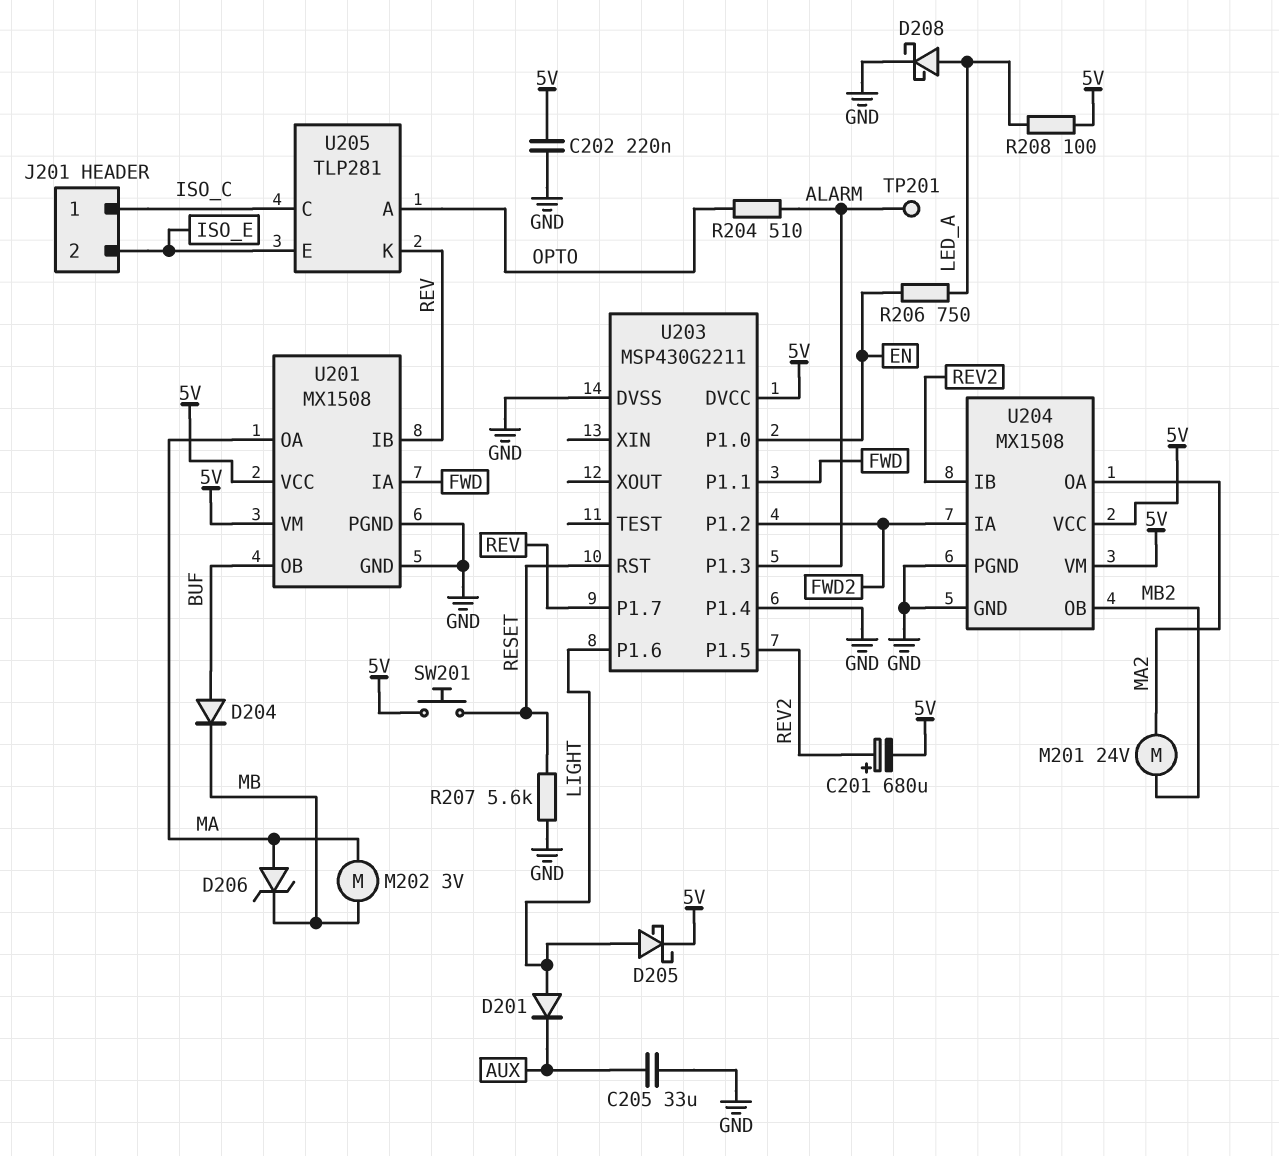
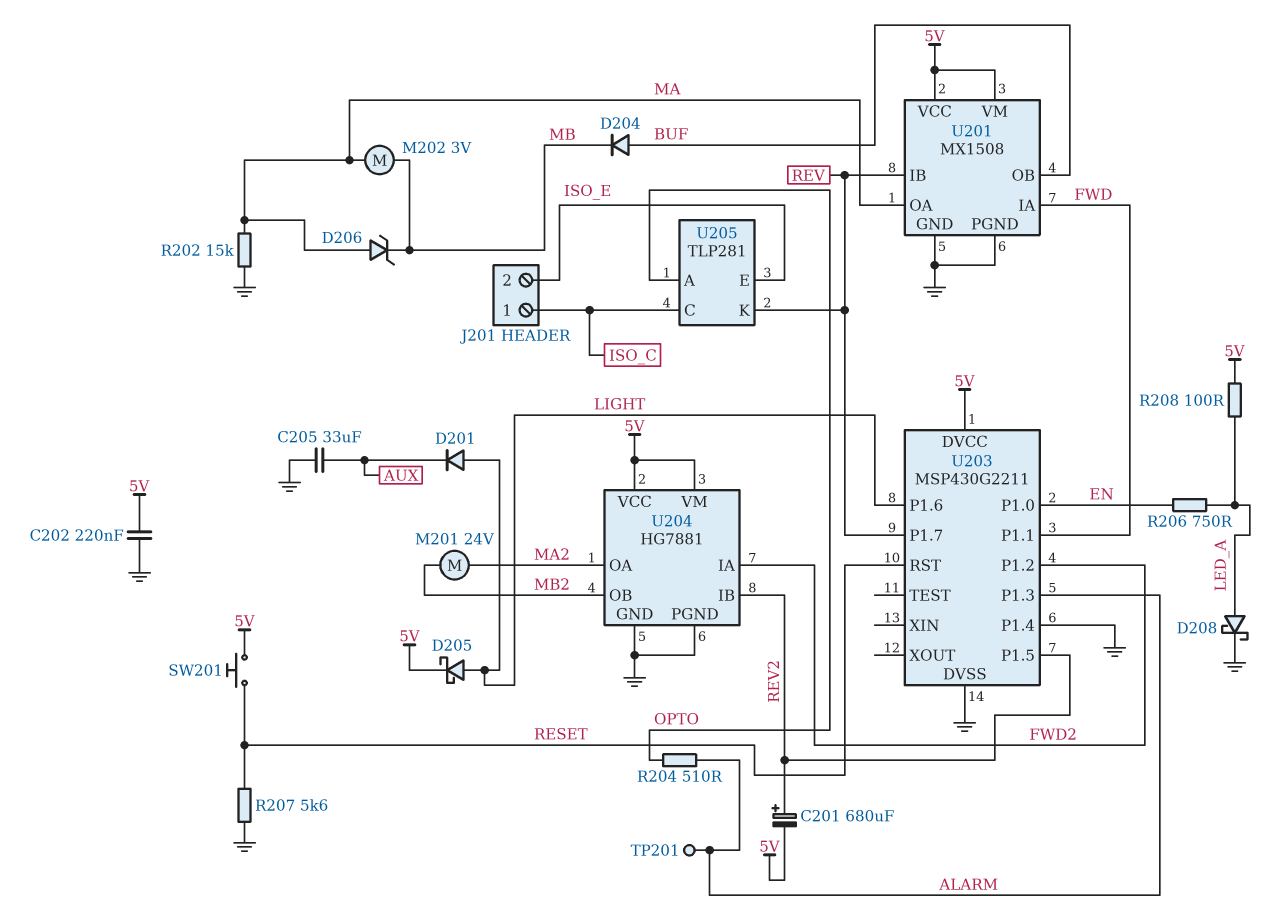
R202: none -> 15k (GND, MA)
U204: MX1508 -> HG7881

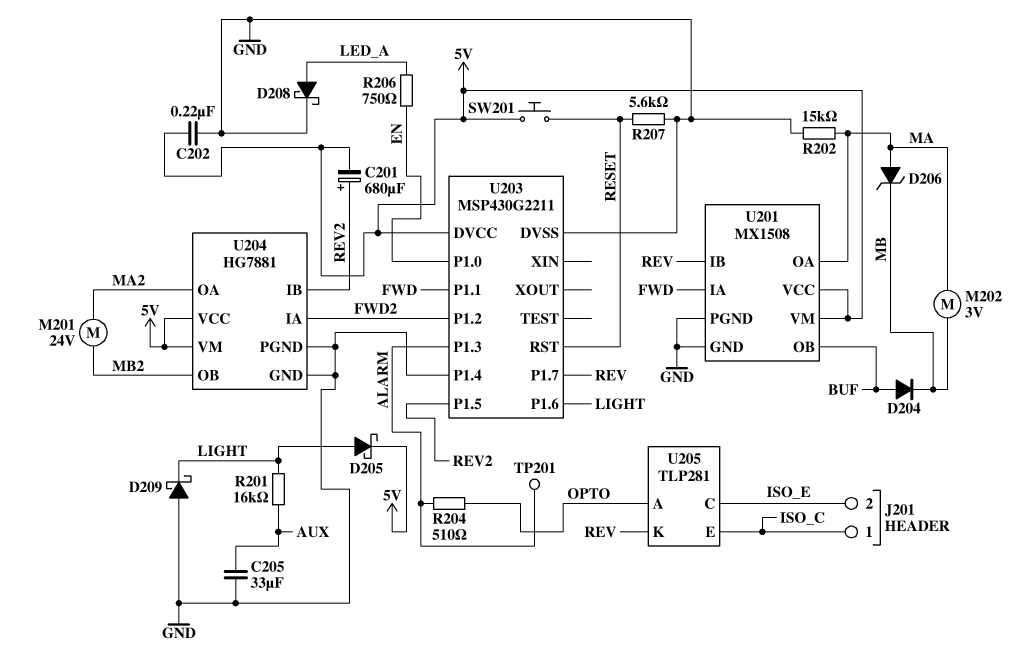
D201: diode (A LIGHT, K AUX) -> none
D209: none -> schottky (A GND, K LIGHT)
R201: none -> 16k (AUX, LIGHT)
R208: 100 (5V, LED_A) -> none
U205 pin C: ISO_C -> ISO_E
U205 pin E: ISO_E -> ISO_C

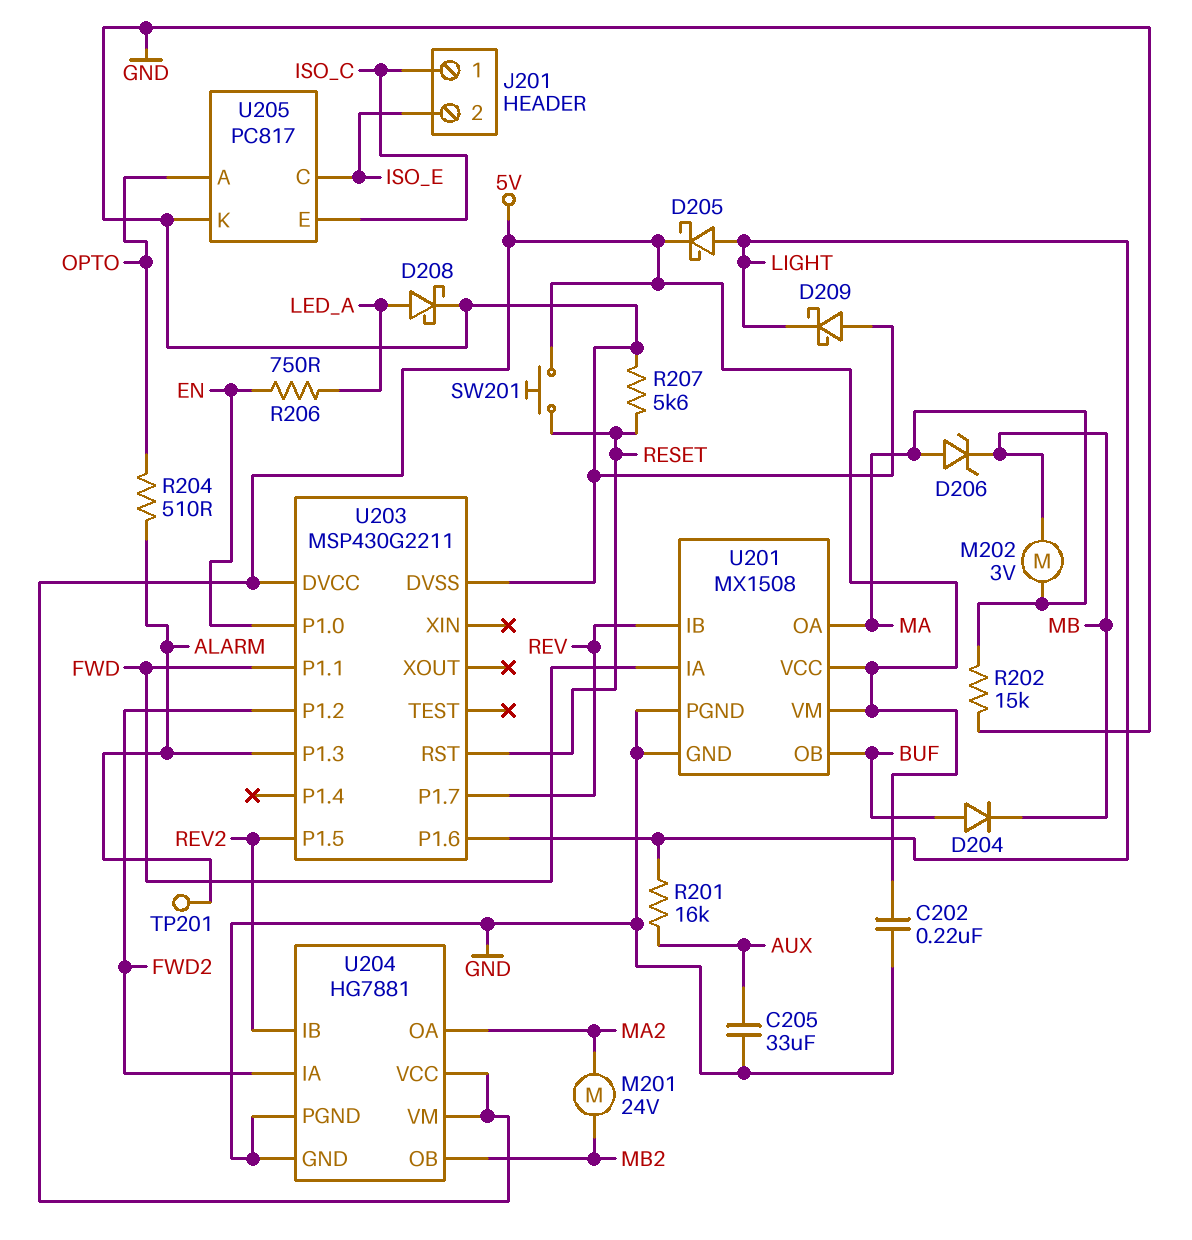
C201: 680uF (plus REV2, minus 5V) -> none
U203 pin P1.4: GND -> none
U205: TLP281 -> PC817
U205 pin K: REV -> GND

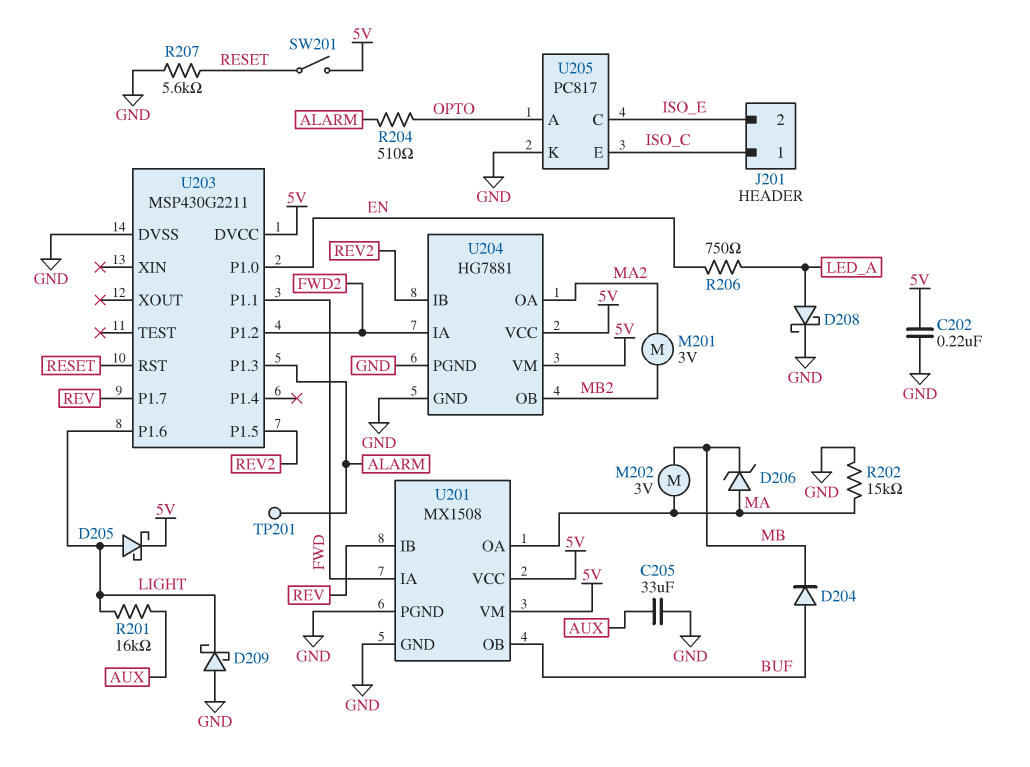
M201: motor 24V (MA2, MB2) -> motor 3V (MA2, MB2)
SW201: button (5V, RESET) -> switch (5V, RESET)

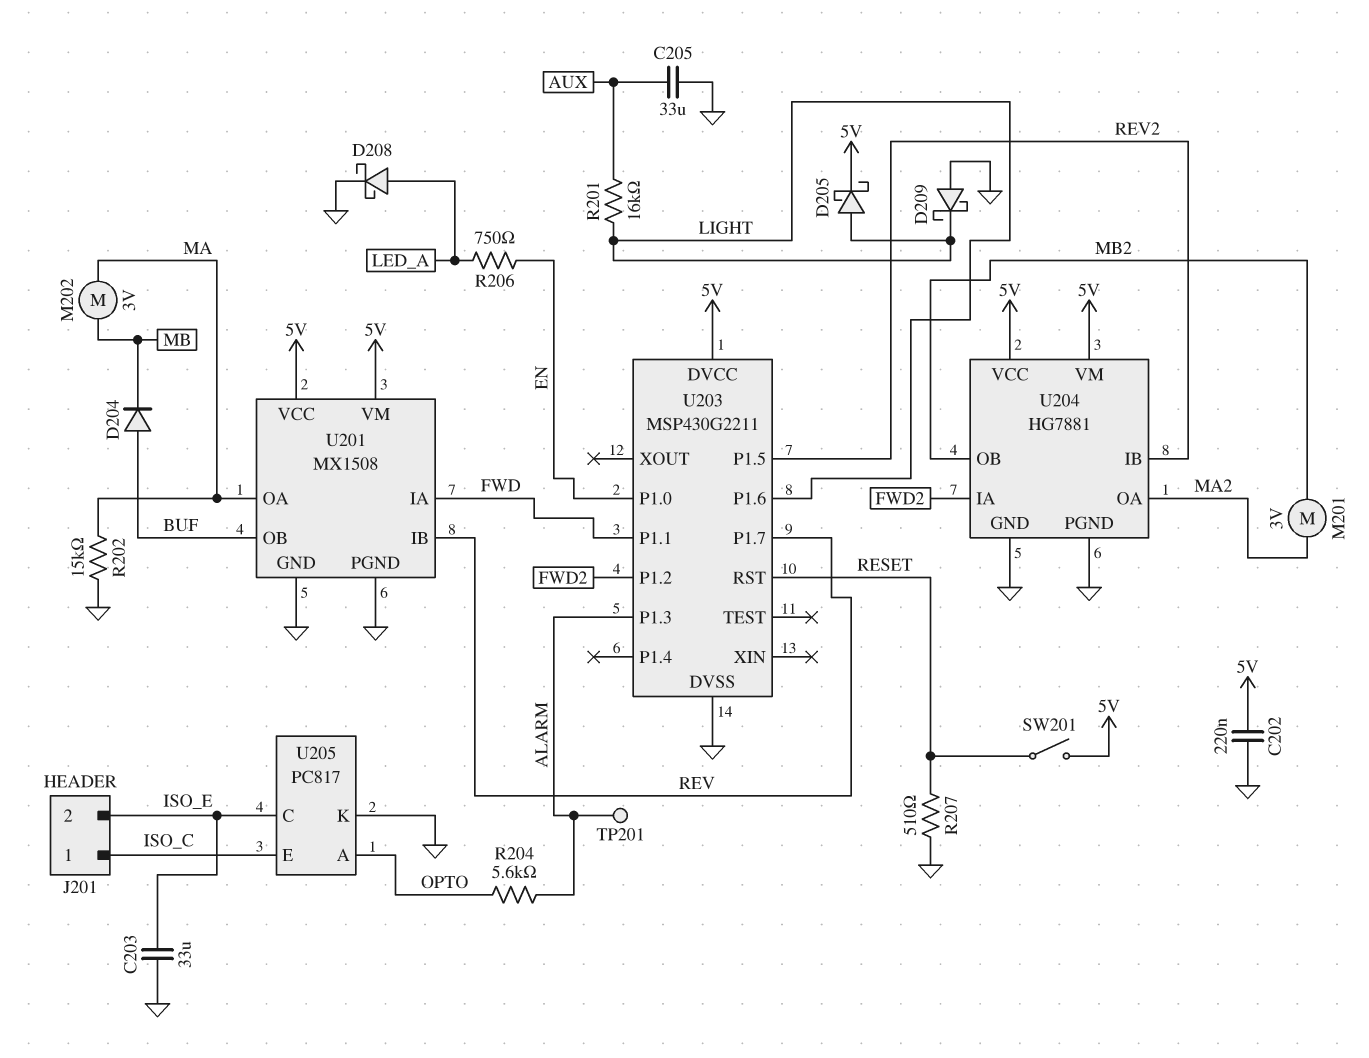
C203: none -> 33uF (GND, ISO_E)
D206: zener (A MA, K MB) -> none
R204: 510 (ALARM, OPTO) -> 5.6k (ALARM, OPTO)
R207: 5.6k (GND, RESET) -> 510 (GND, RESET)

